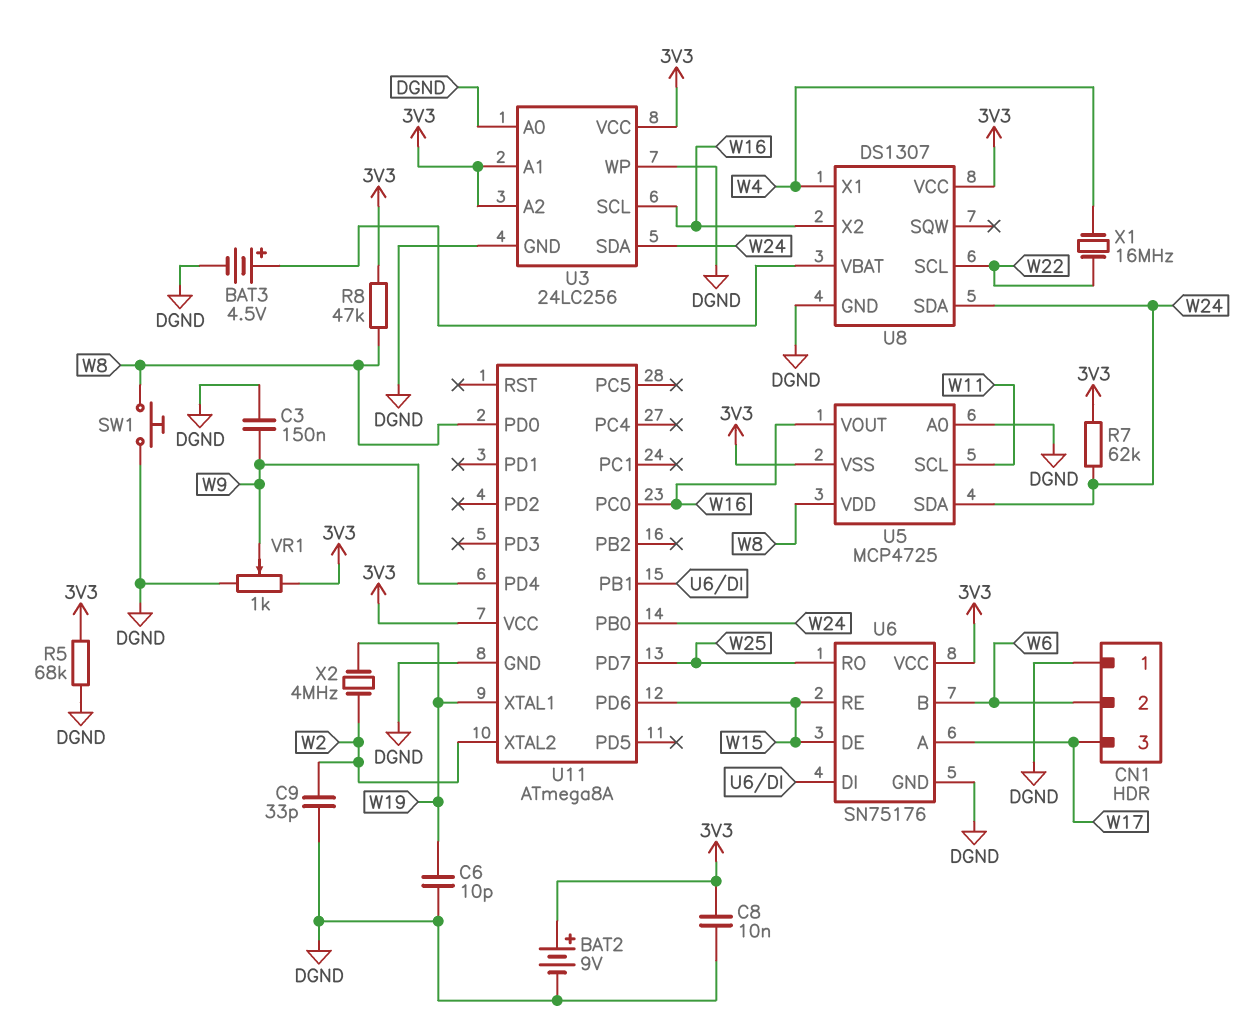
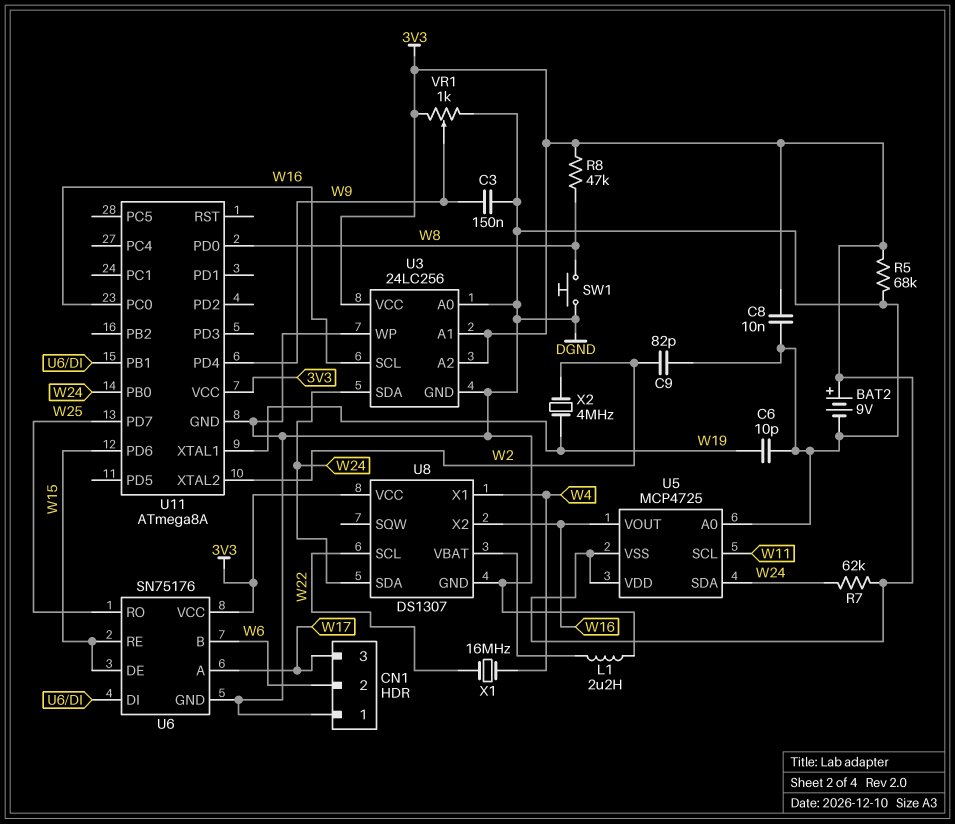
BAT3: 4.5V (plus U8/VBAT, minus DGND) -> none
C9: 33pF (DGND, W2) -> 82pF (DGND, W2)
L1: none -> 2.2uH (DGND, U8/VBAT)
U5 pin VDD: W8 -> 3V3

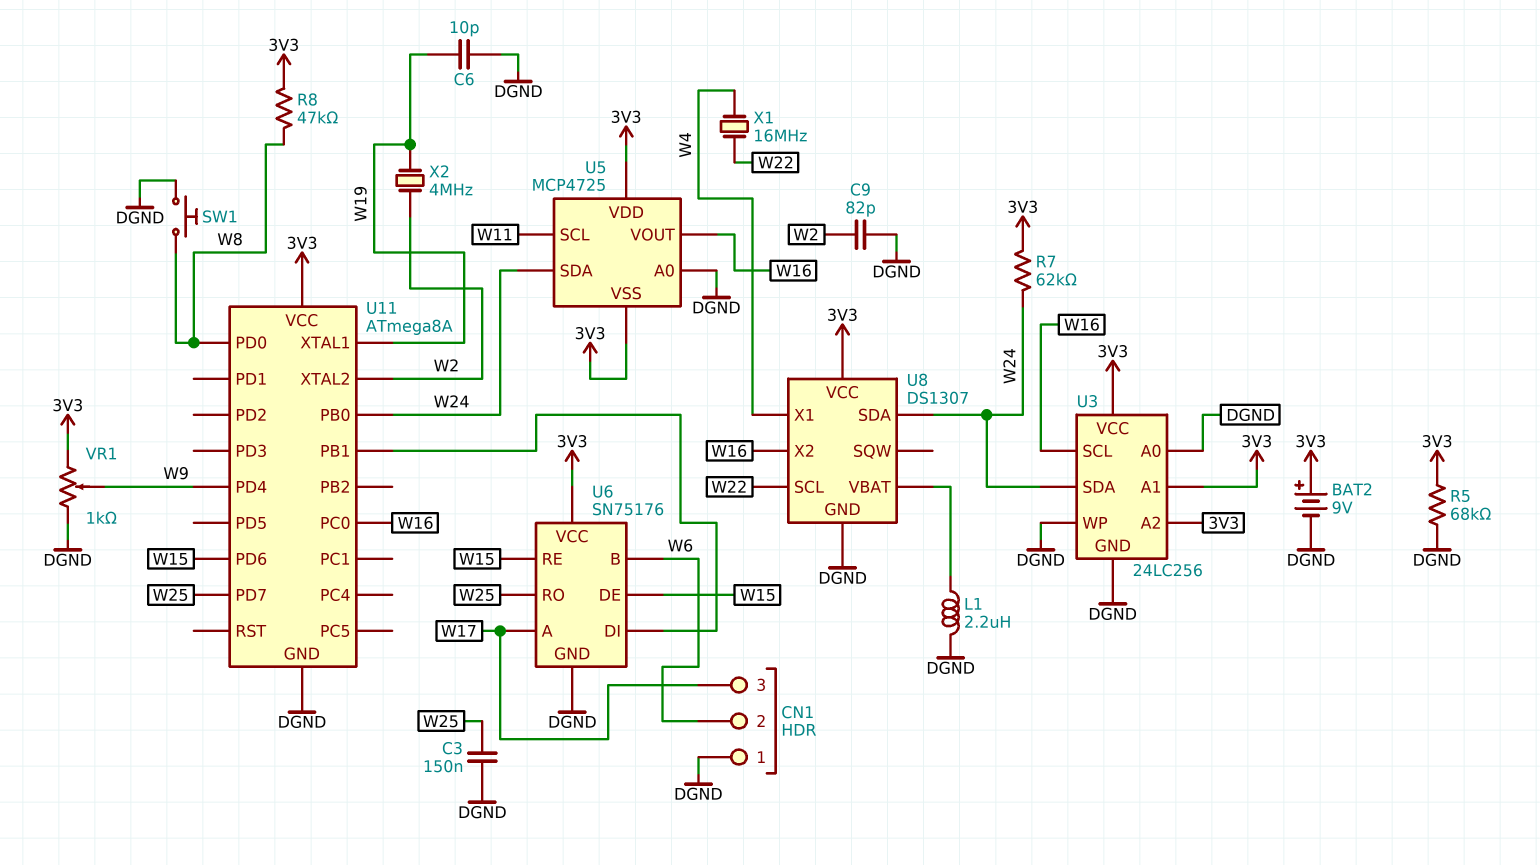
C3: 150nF (DGND, W9) -> 150nF (DGND, W25)
C8: 10nF (3V3, DGND) -> none

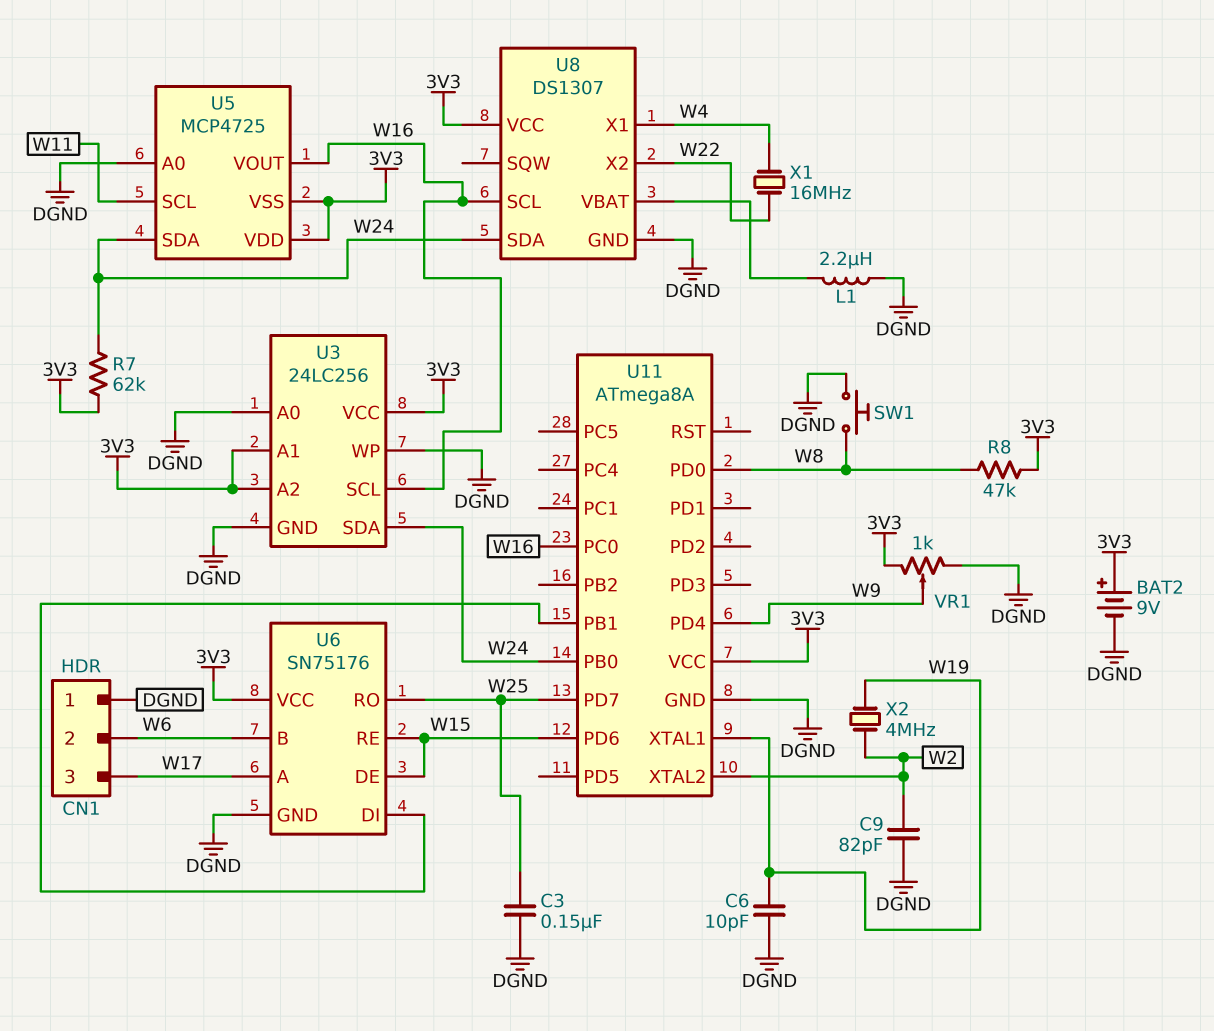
R5: 68k (3V3, DGND) -> none
U8 pin SCL: W22 -> W16
U8 pin X2: W16 -> W22

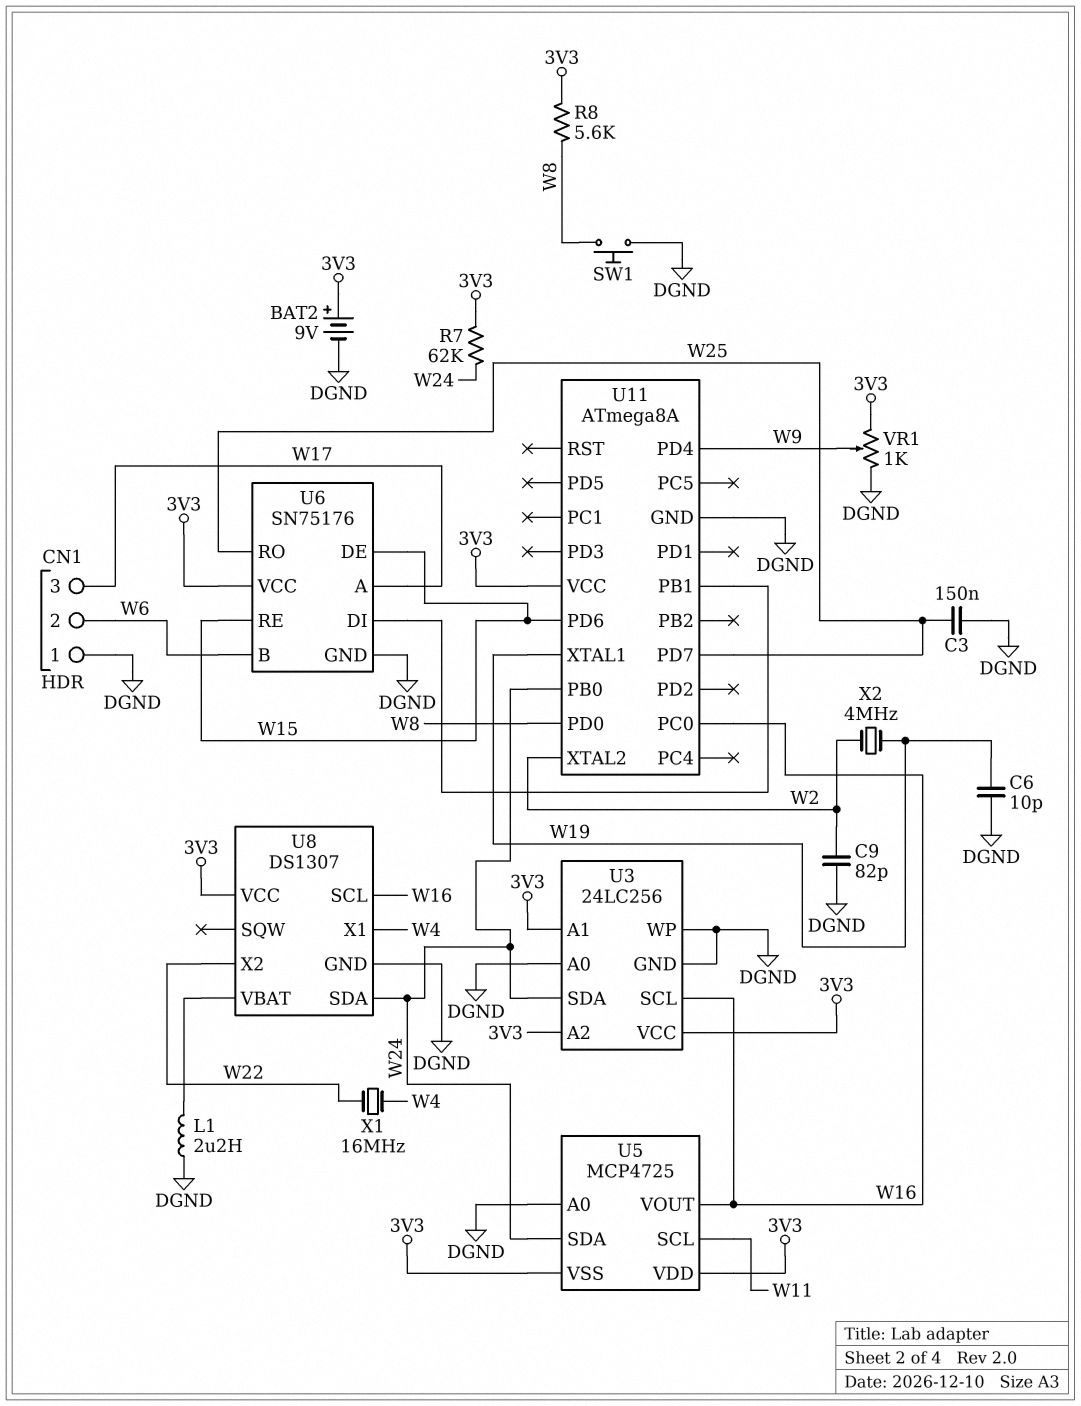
R8: 47k (3V3, W8) -> 5.6k (3V3, W8)

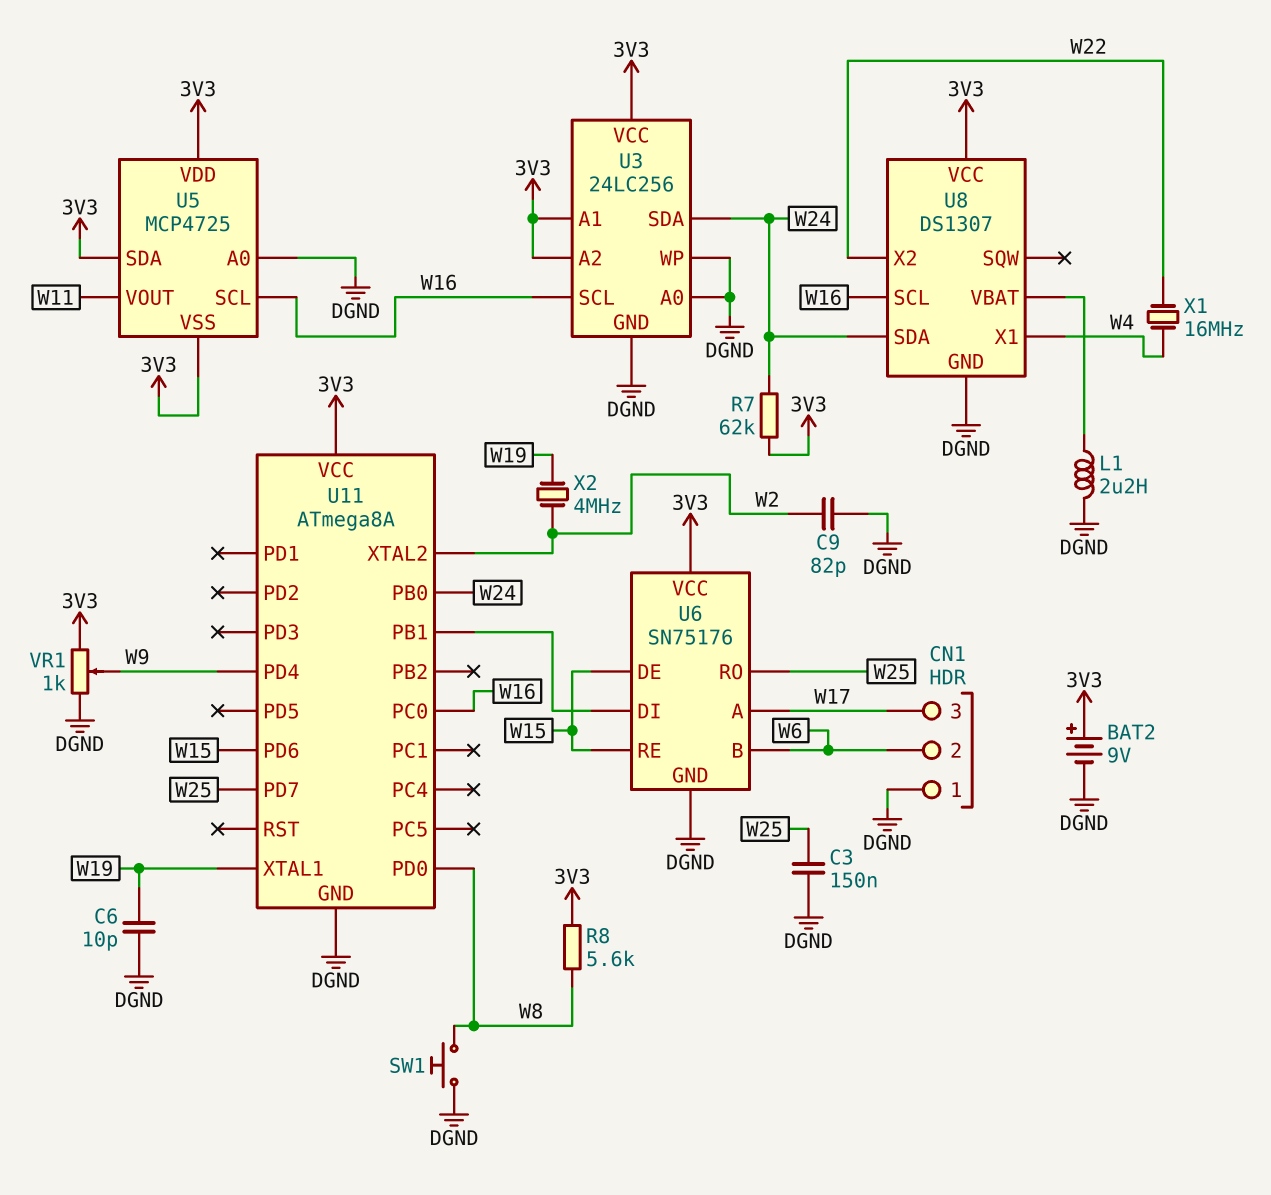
U5 pin SCL: W11 -> W16
U5 pin SDA: W24 -> 3V3
U5 pin VOUT: W16 -> W11

